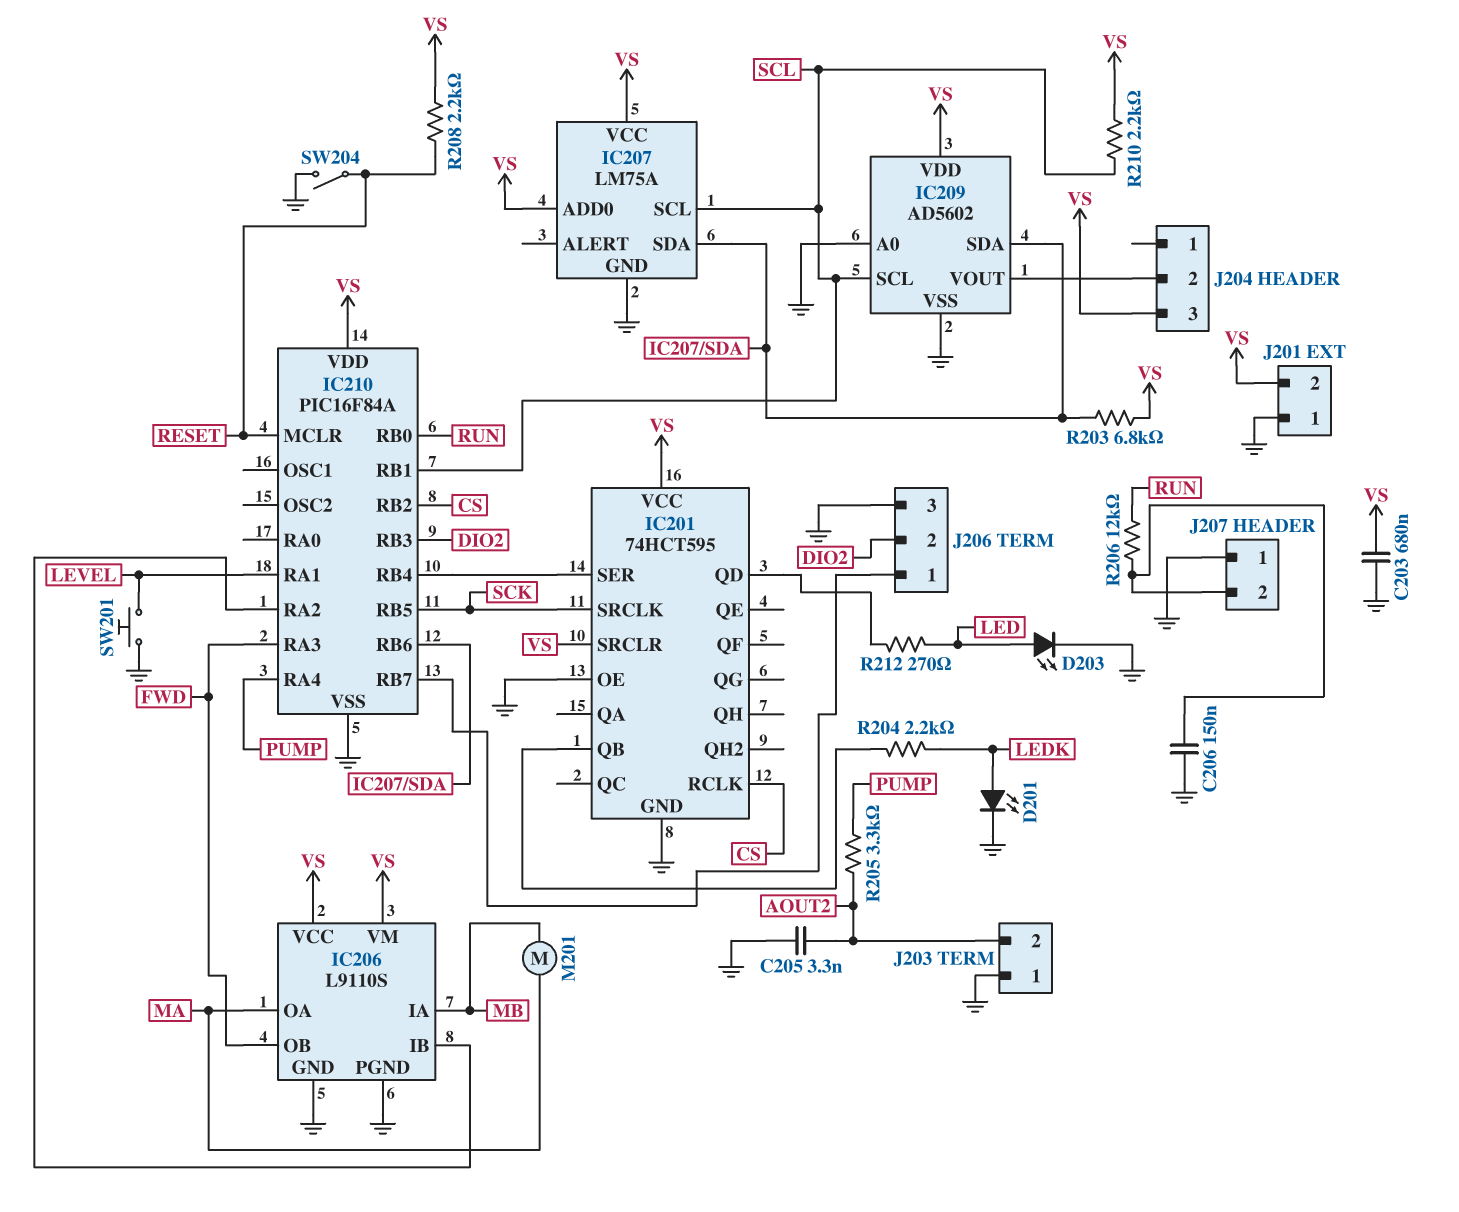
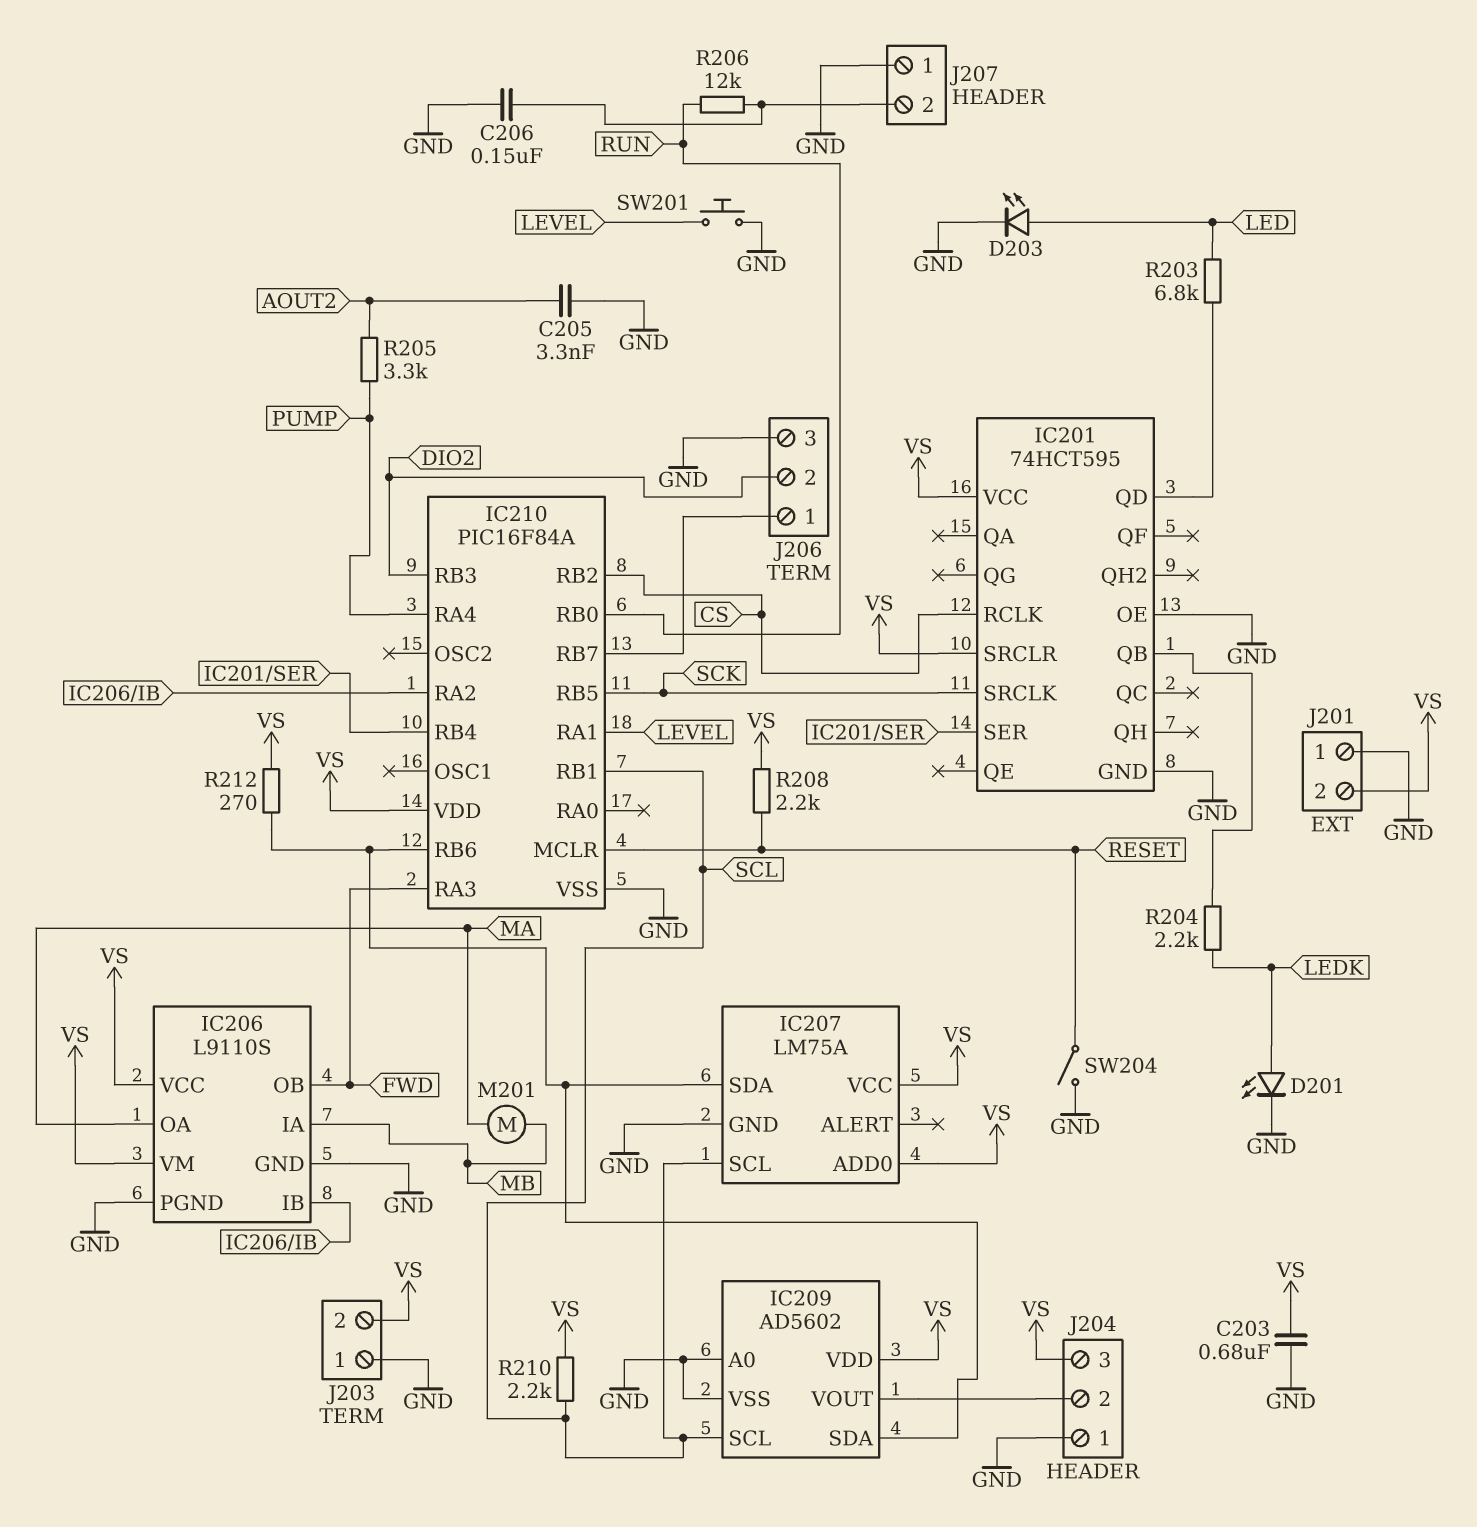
J203 pin 2: AOUT2 -> VS
J204 pin 1: none -> GND
R203: 6.8k (IC207/SDA, VS) -> 6.8k (IC201/QD, LED)
R212: 270 (IC201/QD, LED) -> 270 (IC207/SDA, VS)

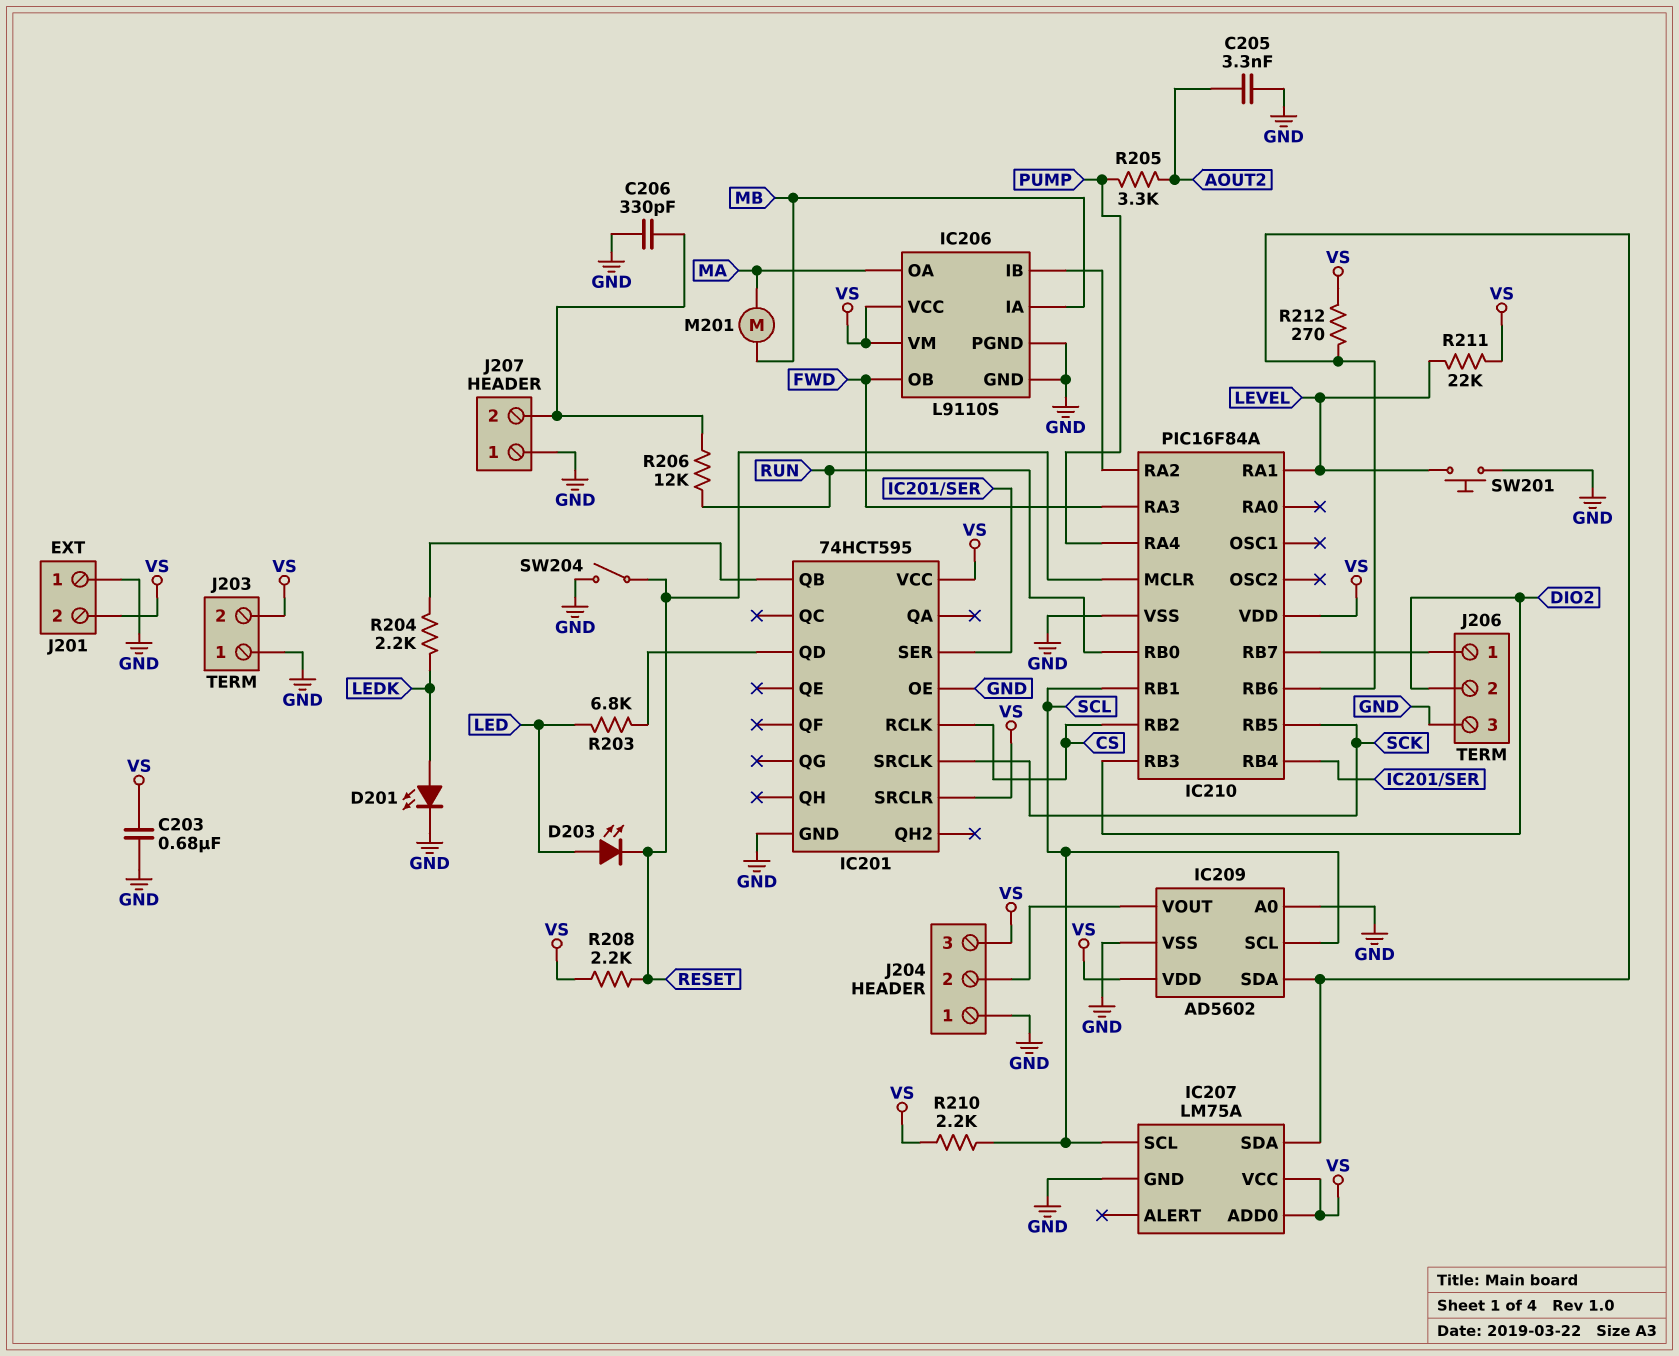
C206: 150nF (GND, J207/2) -> 330pF (GND, J207/2)
D203: LED (A LED, K GND) -> LED (A LED, K RESET)
R211: none -> 22k (LEVEL, VS)

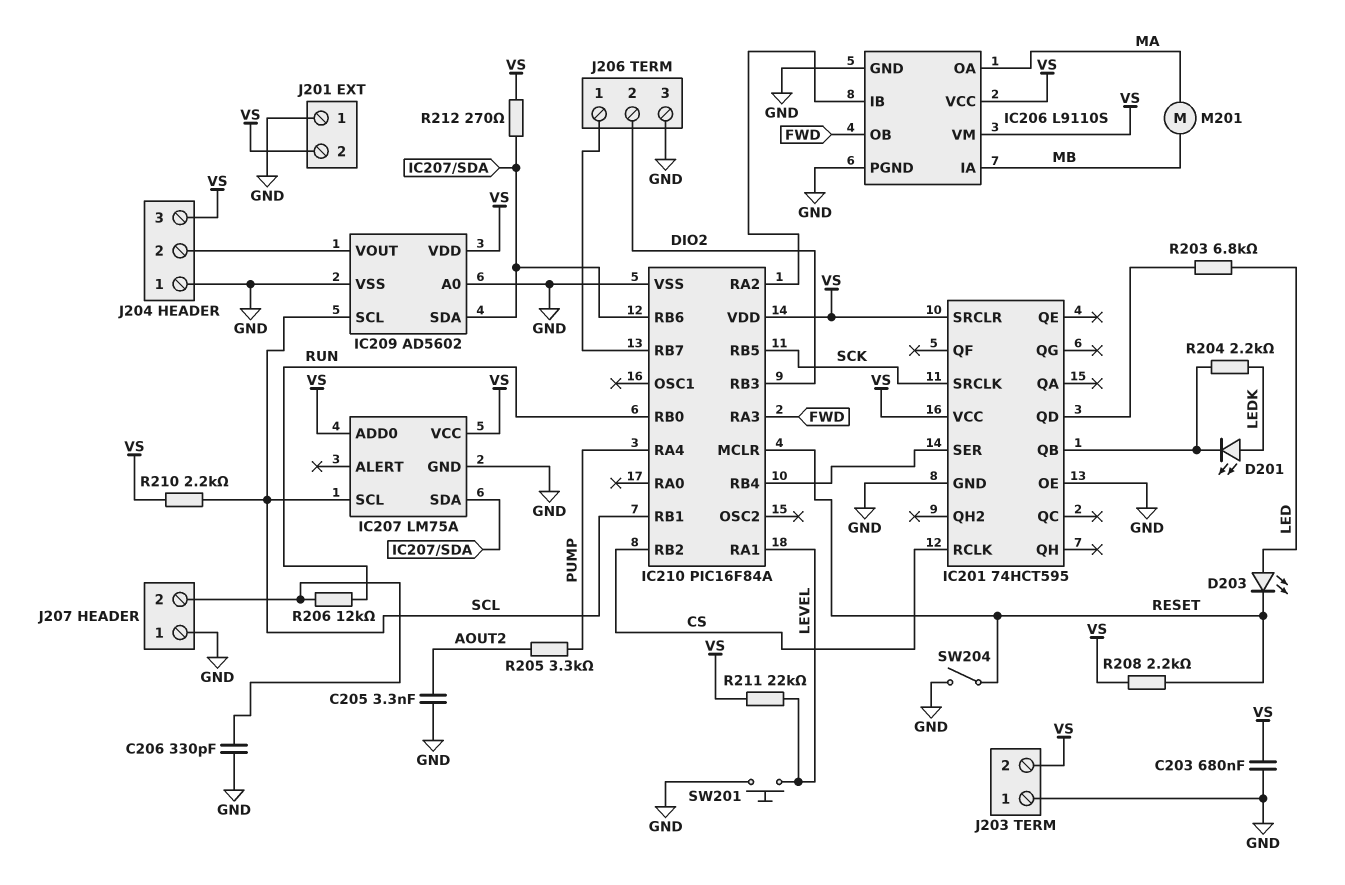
D201: LED (A LEDK, K GND) -> LED (A LEDK, K IC201/QB)

